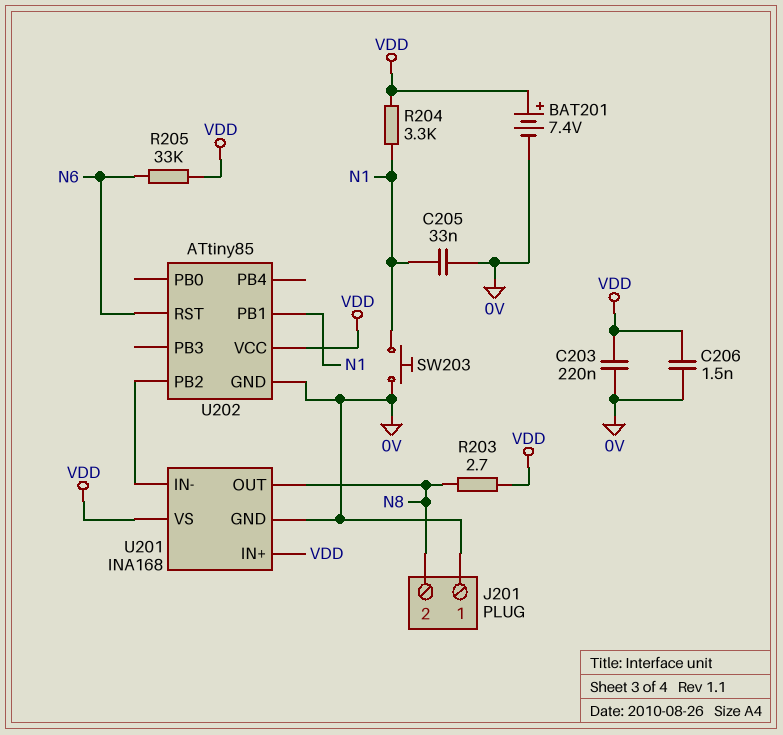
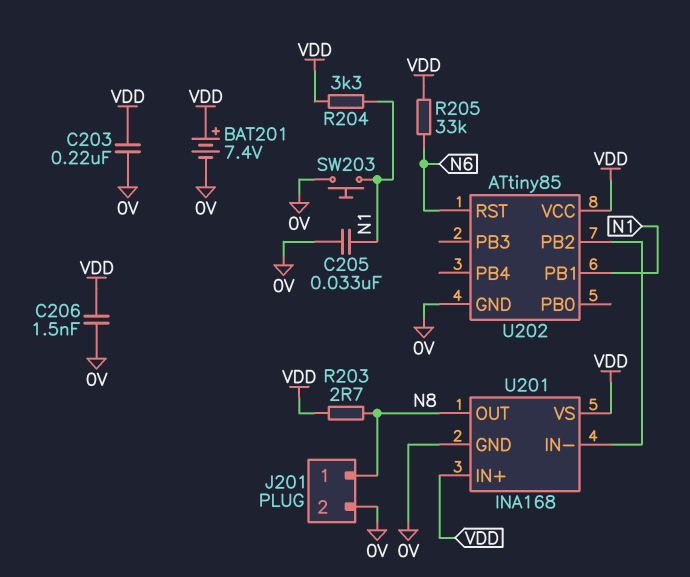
J201 pin 1: 0V -> N8
J201 pin 2: N8 -> 0V

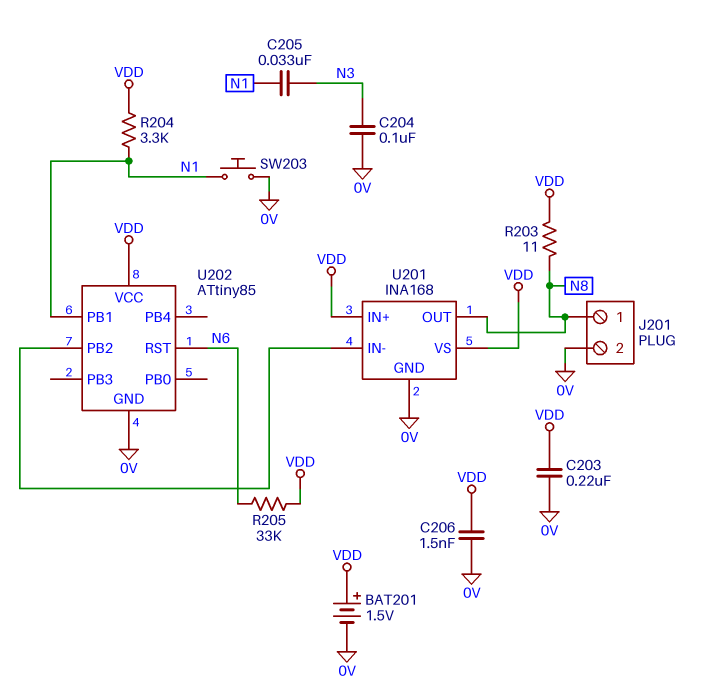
BAT201: 7.4V (plus VDD, minus 0V) -> 1.5V (plus VDD, minus 0V)
C204: none -> 100nF (0V, N3)
C205: 33nF (0V, N1) -> 33nF (N1, N3)
R203: 2.7 (N8, VDD) -> 11 (N8, VDD)

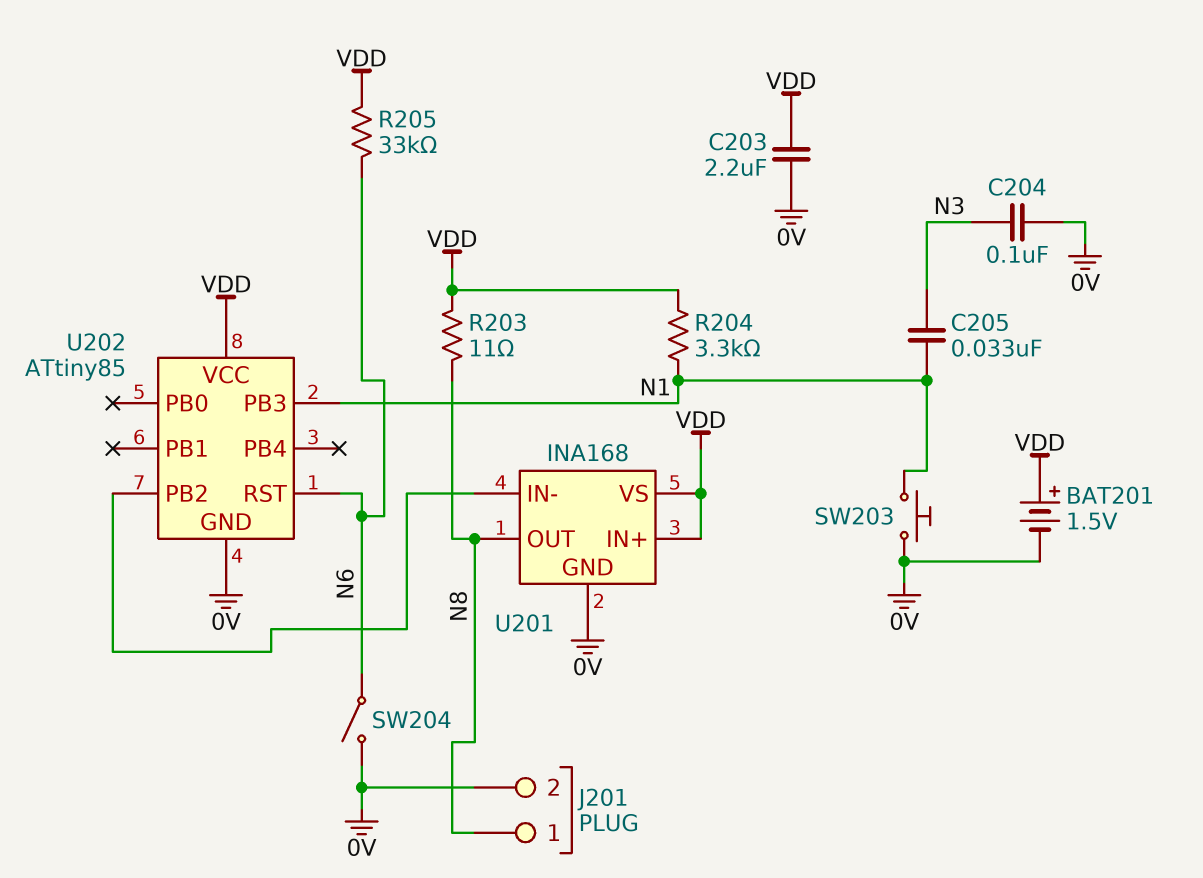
C203: 220nF (0V, VDD) -> 2.2uF (0V, VDD)
C206: 1.5nF (0V, VDD) -> none
SW204: none -> switch (0V, N6)
U202 pin PB1: N1 -> none
U202 pin PB3: none -> N1

